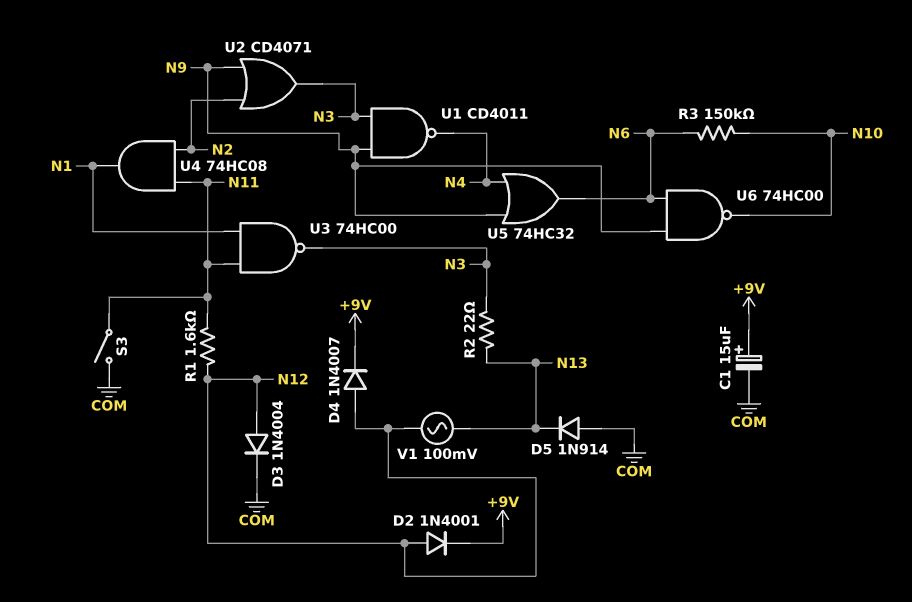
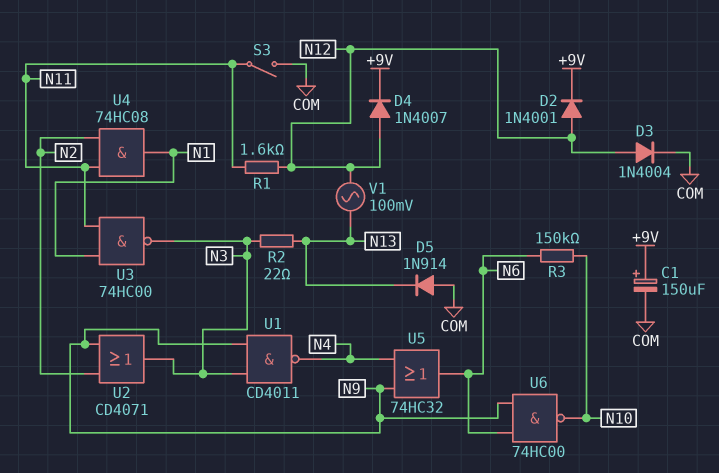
C1: 15uF (plus +9V, minus COM) -> 150uF (plus +9V, minus COM)

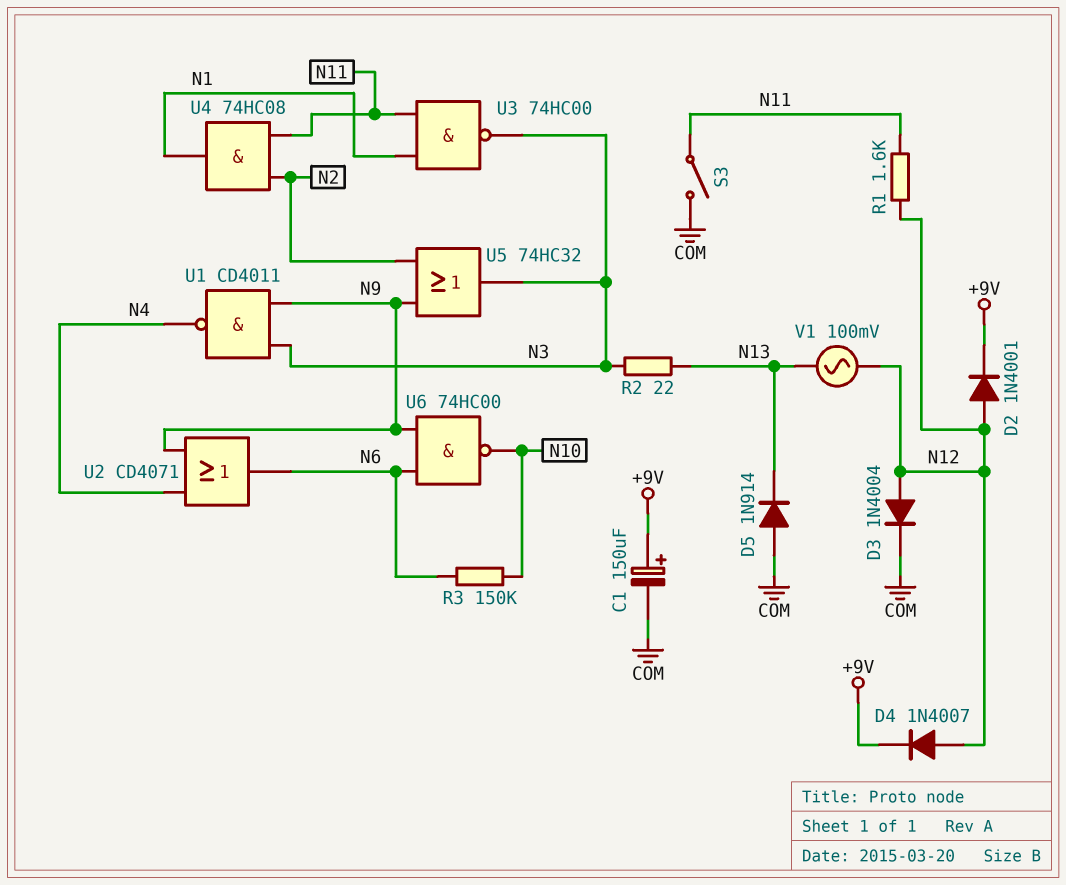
U2: OR CD4071 (in N2, in N9, out N3) -> OR CD4071 (in N4, in N9, out N6)
U5: OR 74HC32 (in N4, in N9, out N6) -> OR 74HC32 (in N2, in N9, out N3)

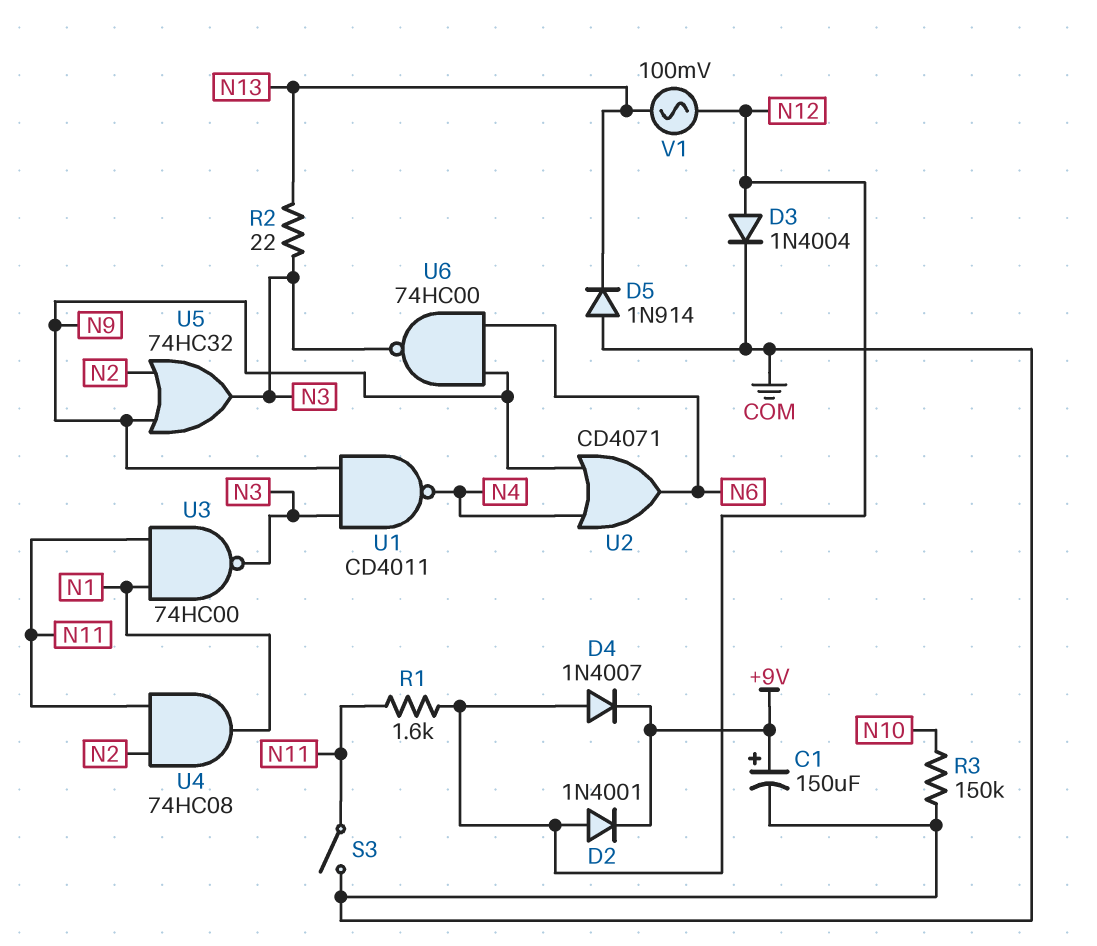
R3: 150k (N6, N10) -> 150k (COM, N10)
U6: NAND 74HC00 (in N6, in N9, out N10) -> NAND 74HC00 (in N6, in N9, out N3)

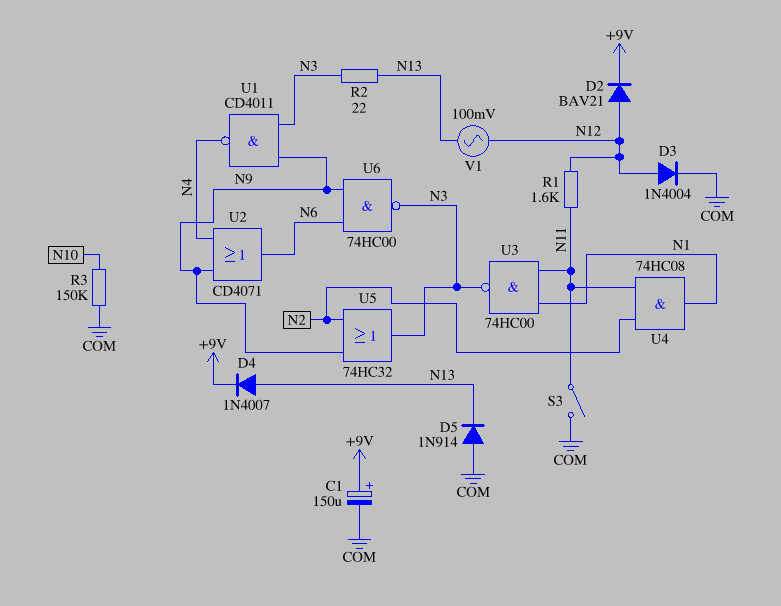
D2: diode 1N4001 (A N12, K +9V) -> diode BAV21 (A N12, K +9V)
D4: diode 1N4007 (A N12, K +9V) -> diode 1N4007 (A N13, K +9V)

